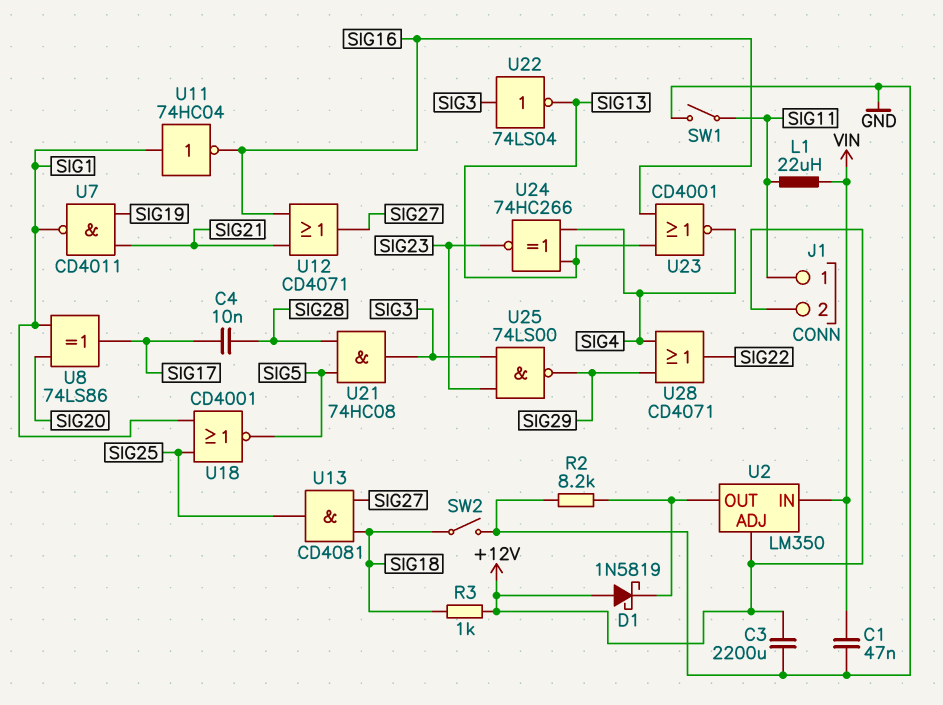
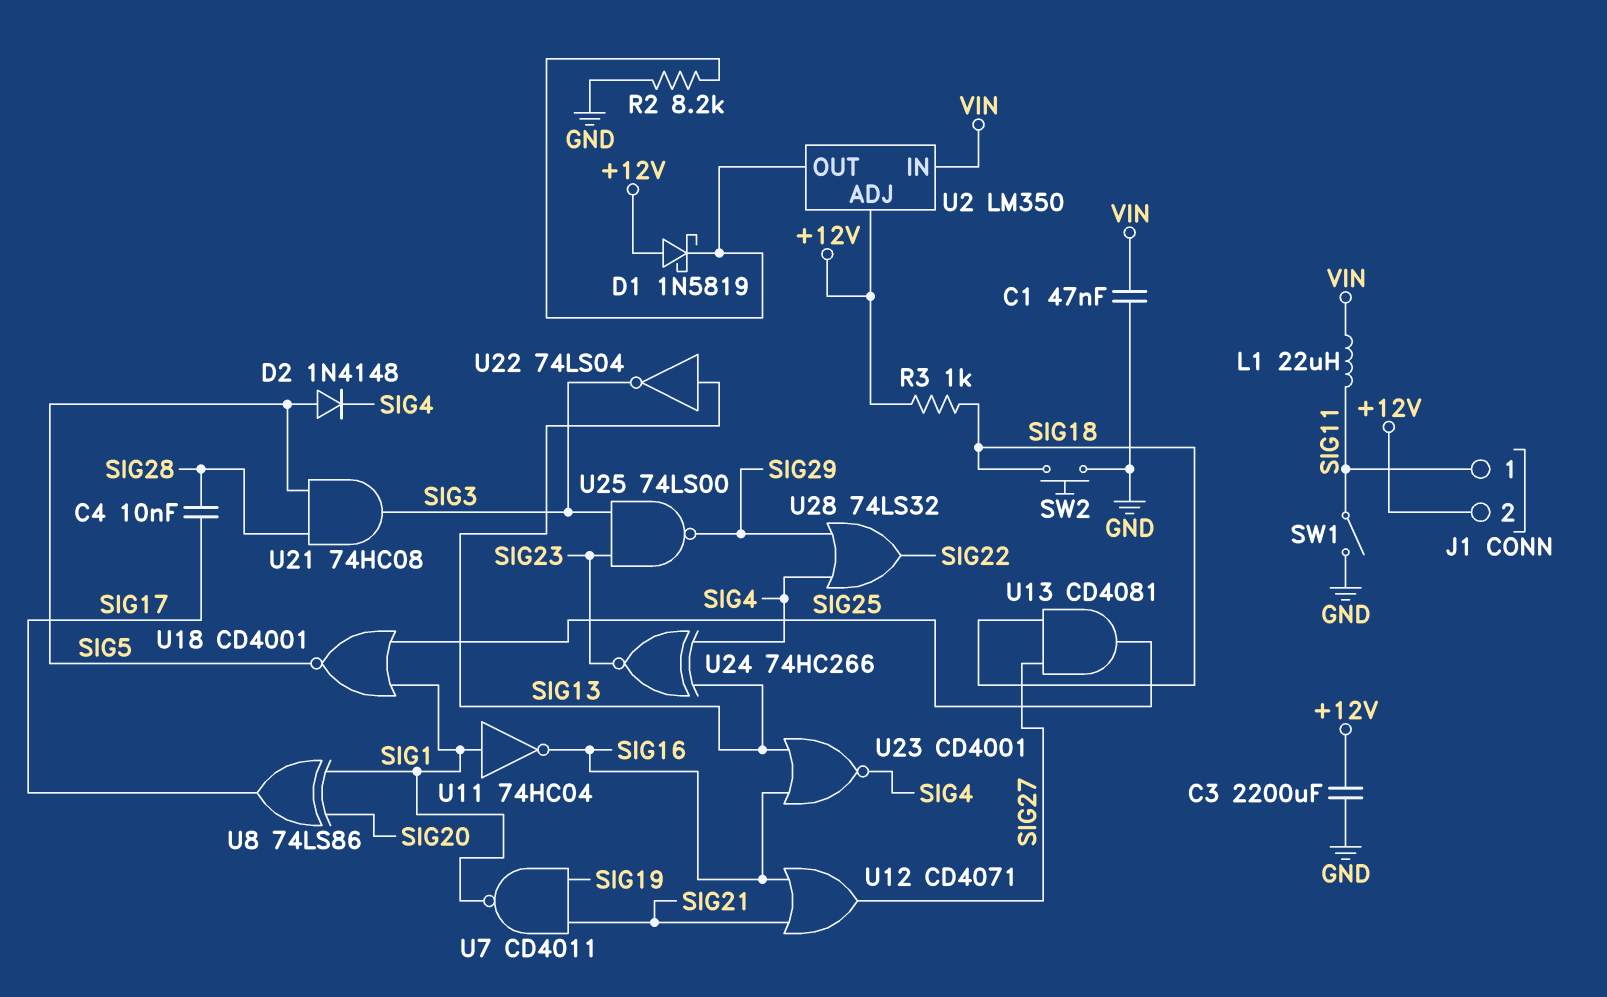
D2: none -> diode 1N4148 (A SIG5, K SIG4)
SW2: switch (GND, SIG18) -> button (GND, SIG18)
U22: NOT 74LS04 (in SIG3, out SIG13) -> NOT 74LS04 (in SIG13, out SIG3)
U28: OR CD4071 (in SIG4, in SIG29, out SIG22) -> OR 74LS32 (in SIG4, in SIG29, out SIG22)

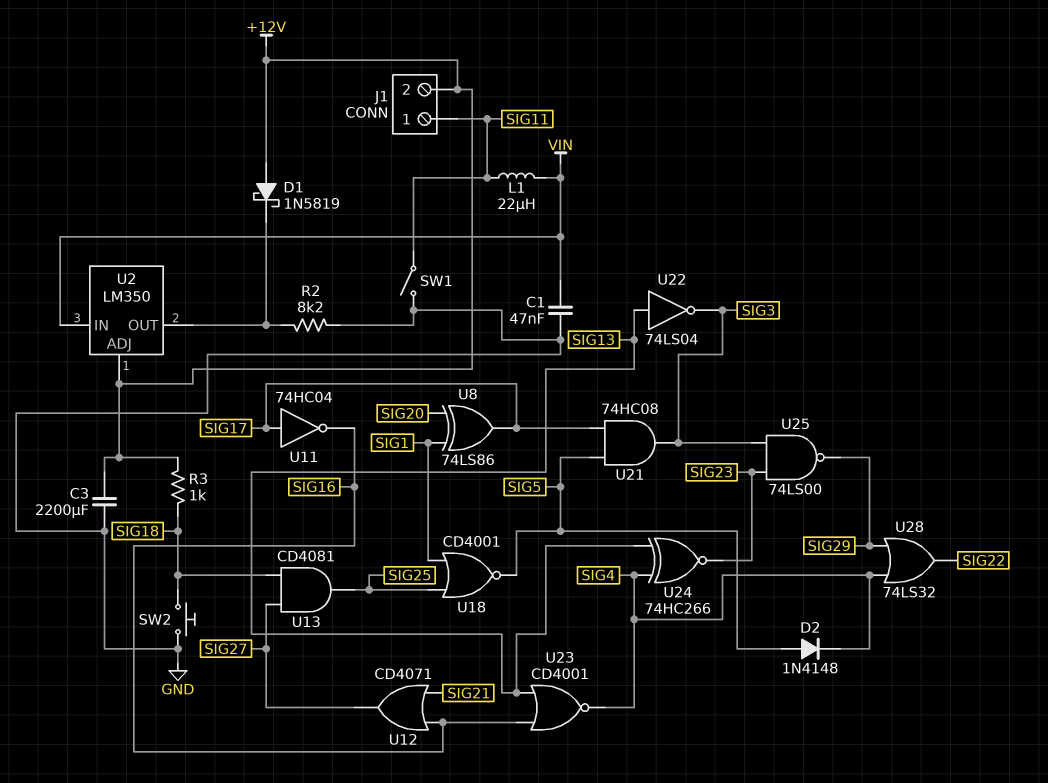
C4: 10nF (SIG17, SIG28) -> none
U7: NAND CD4011 (in SIG19, in SIG21, out SIG1) -> none
U11: NOT 74HC04 (in SIG1, out SIG16) -> NOT 74HC04 (in SIG17, out SIG16)
U21: AND 74HC08 (in SIG5, in SIG28, out SIG3) -> AND 74HC08 (in SIG5, in SIG17, out SIG3)

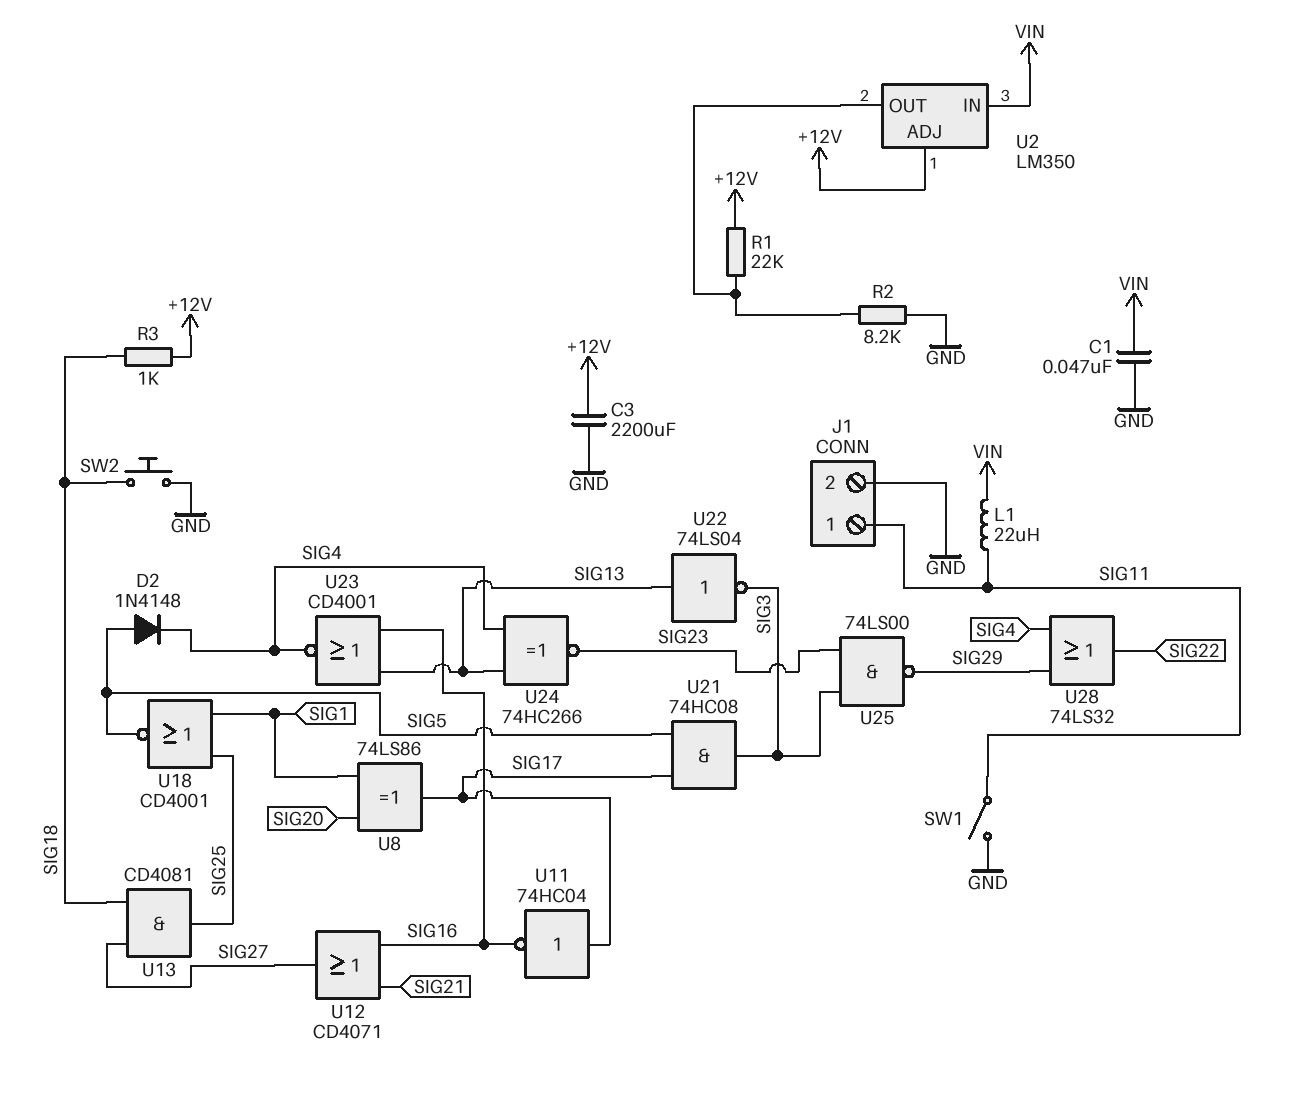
D1: schottky 1N5819 (A +12V, K U2/OUT) -> none
J1 pin 2: +12V -> GND
R1: none -> 22k (+12V, U2/OUT)

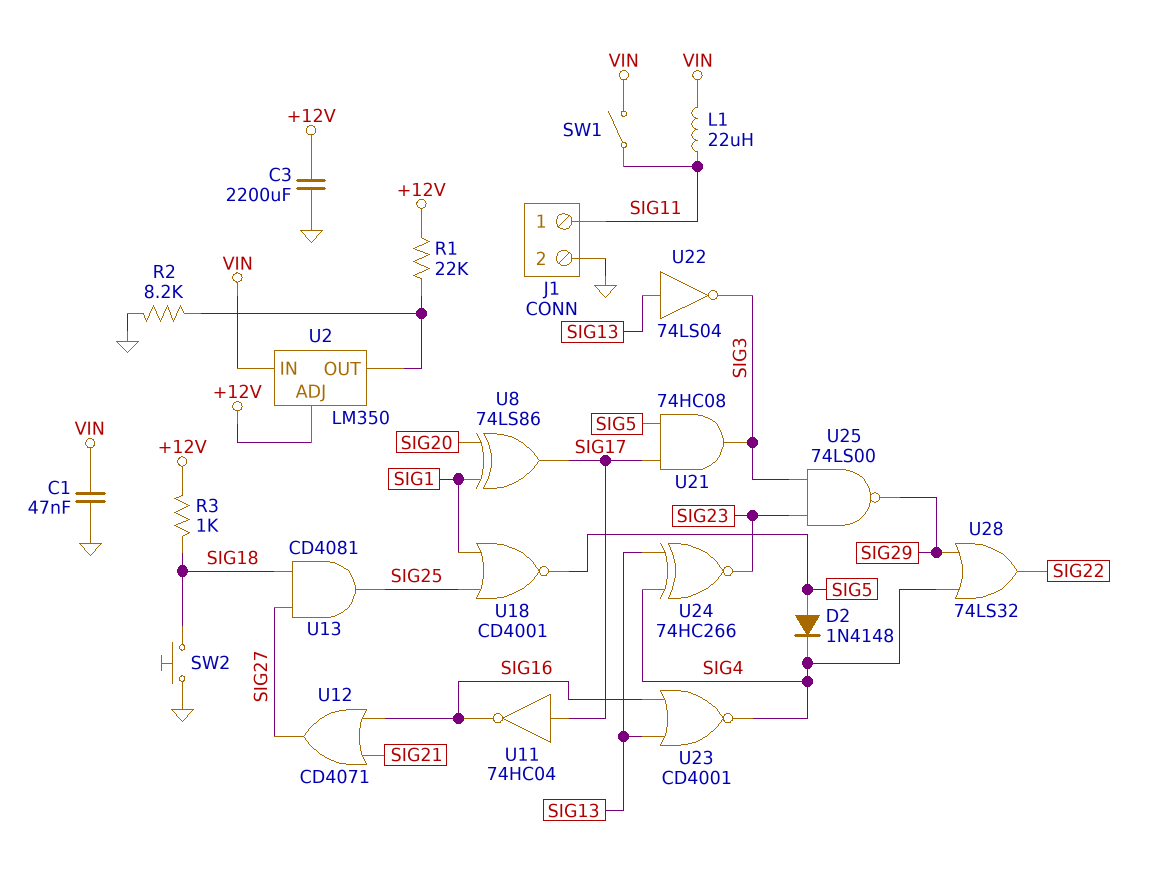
SW1: switch (GND, SIG11) -> switch (SIG11, VIN)

